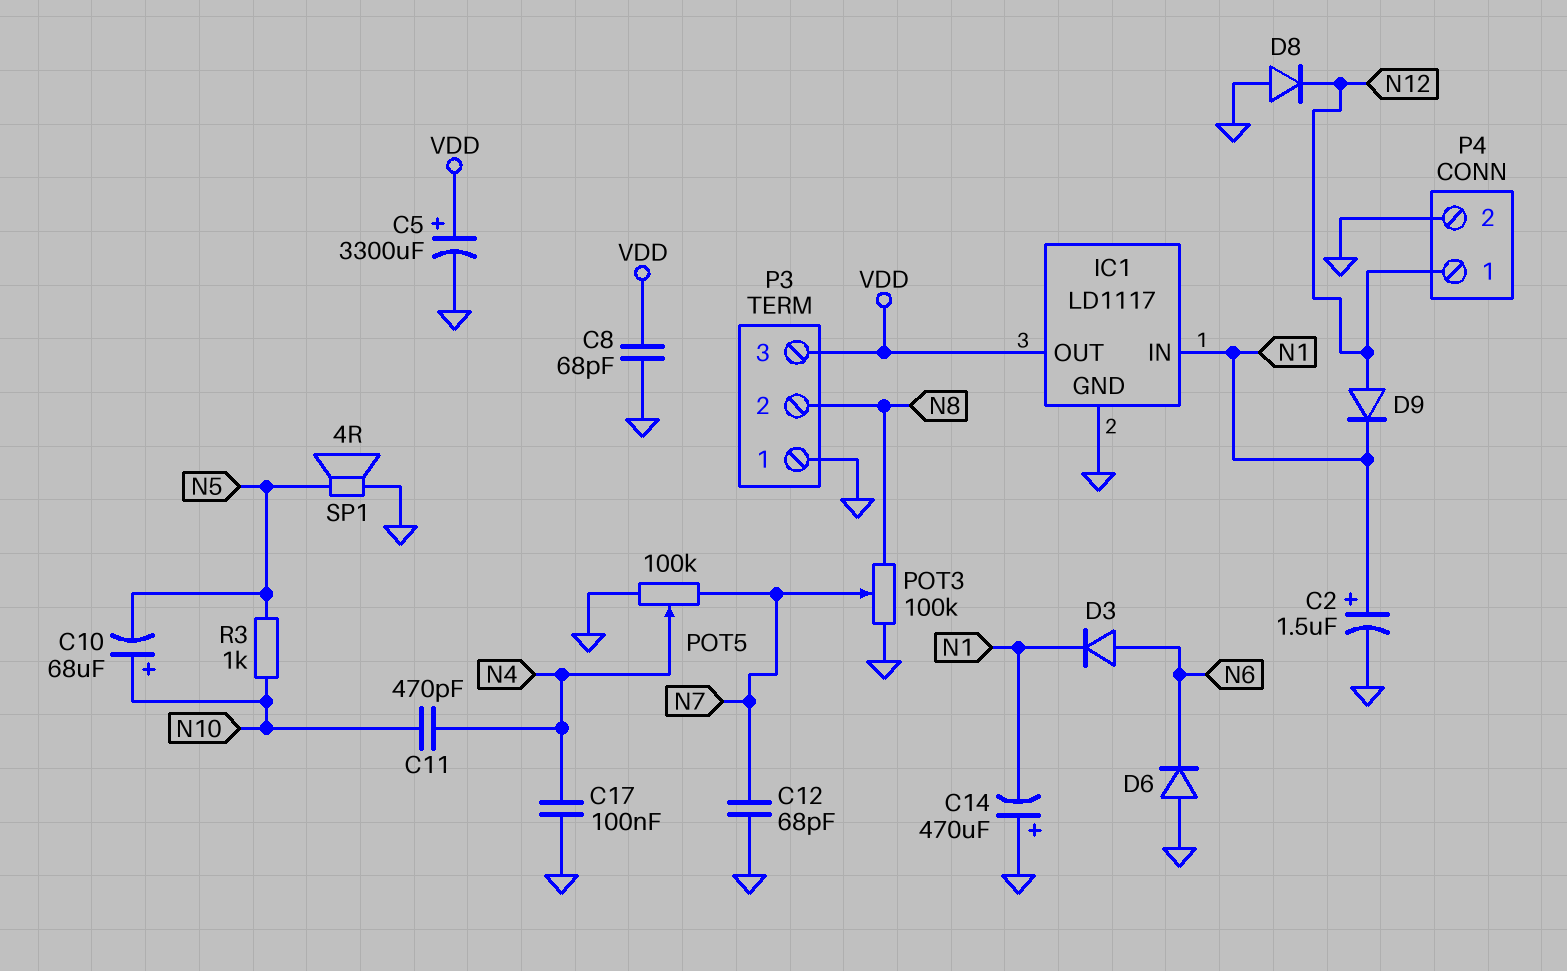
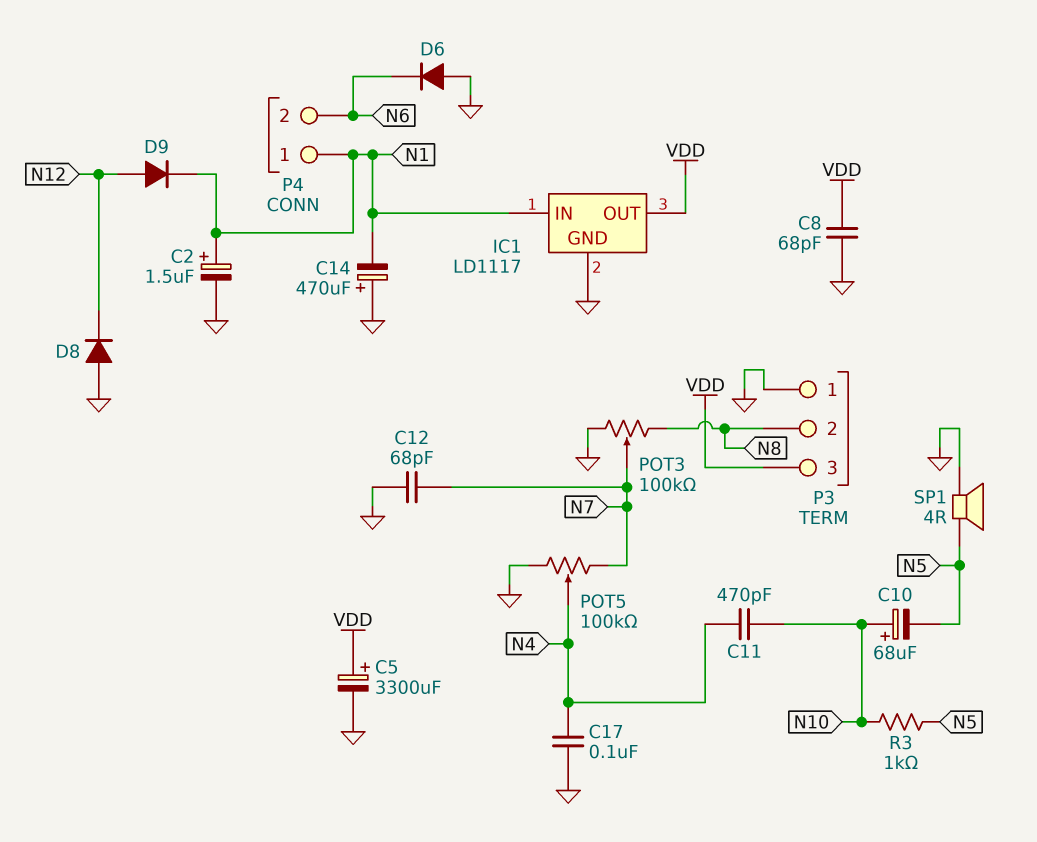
D3: diode (A N6, K N1) -> none
P4 pin 1: N12 -> N1
P4 pin 2: GND -> N6

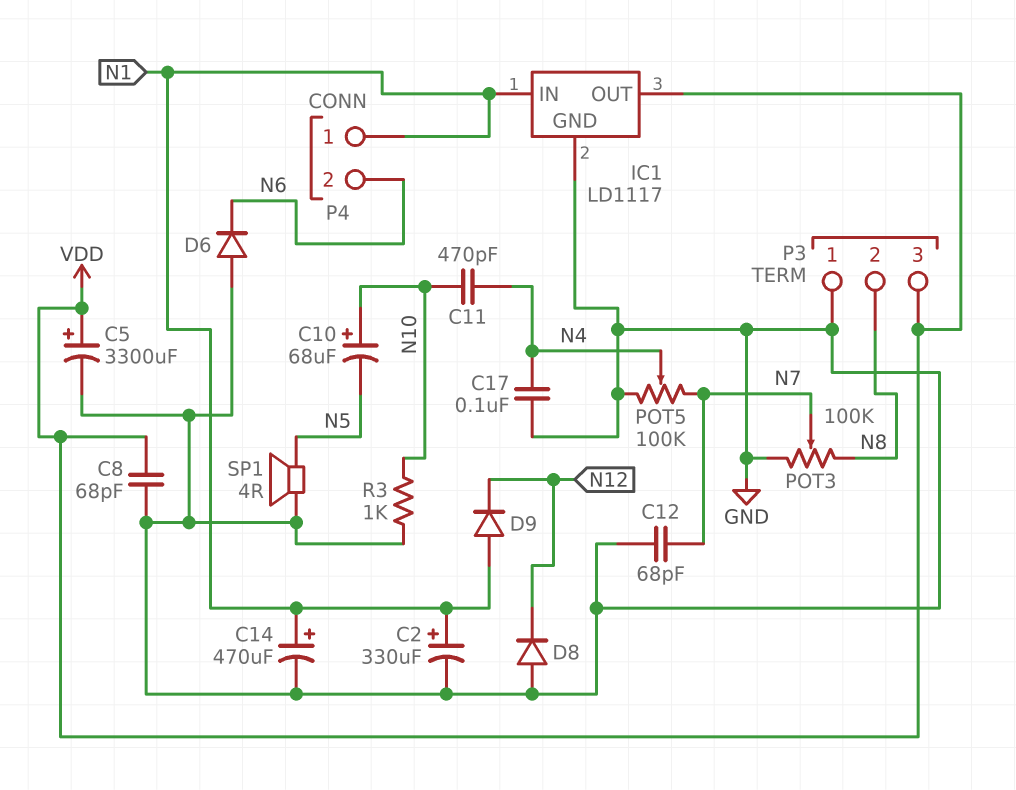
C2: 1.5uF (plus N1, minus GND) -> 330uF (plus N1, minus GND)
C14: 470uF (plus GND, minus N1) -> 470uF (plus N1, minus GND)
D9: diode (A N12, K N1) -> diode (A N1, K N12)
R3: 1k (N5, N10) -> 1k (GND, N10)

